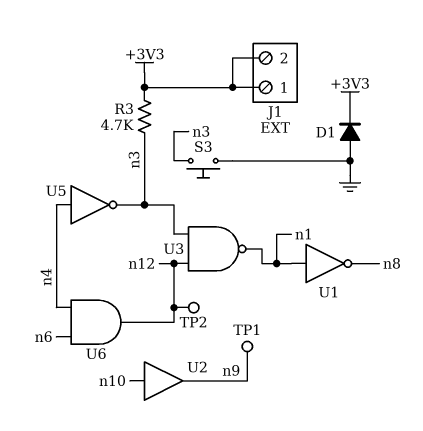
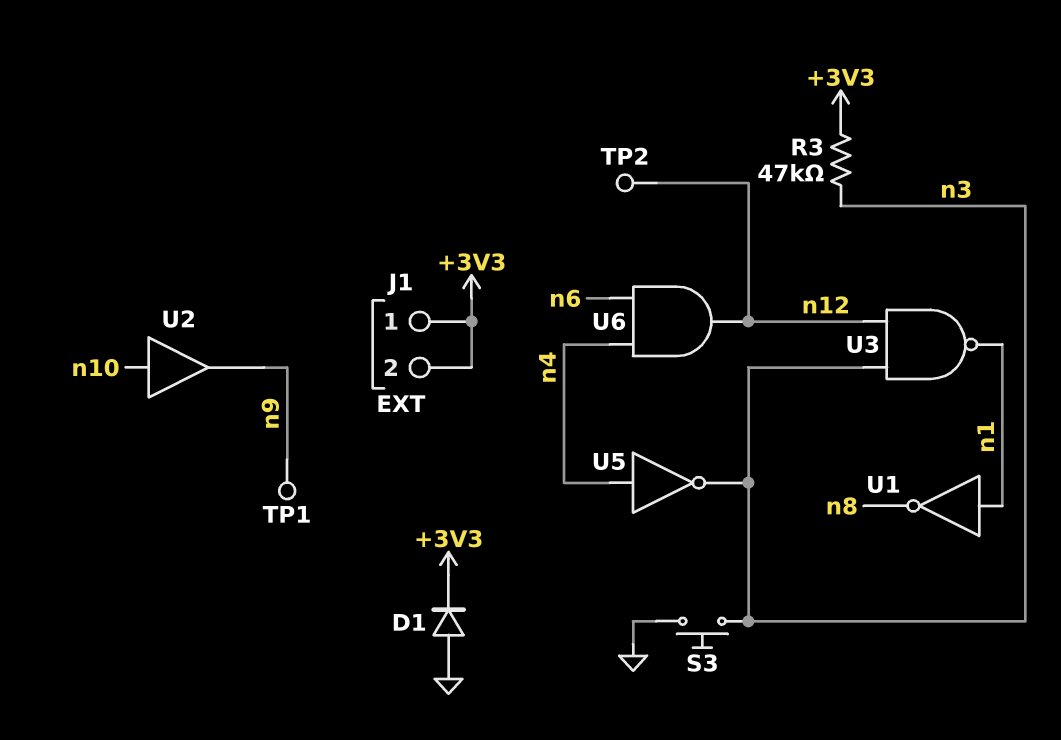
R3: 4.7k (+3V3, n3) -> 47k (+3V3, n3)

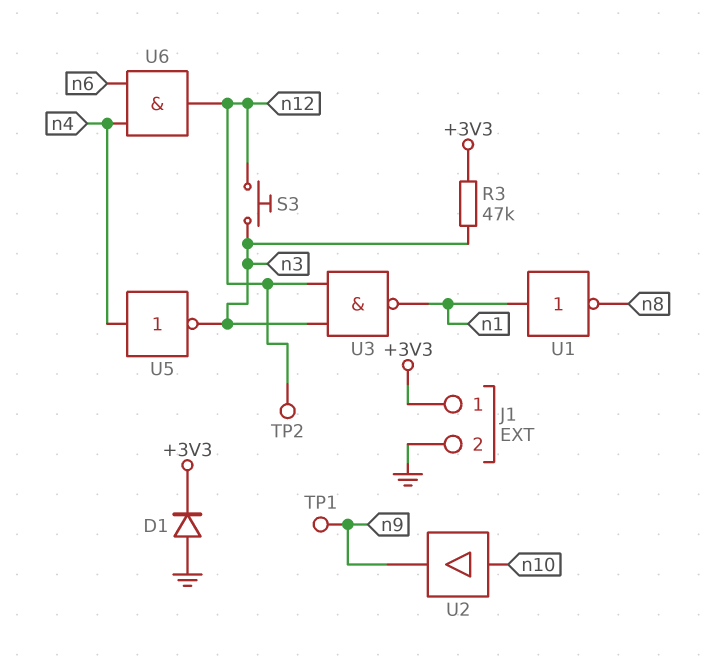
J1 pin 2: +3V3 -> GND
S3: button (GND, n3) -> button (n3, n12)

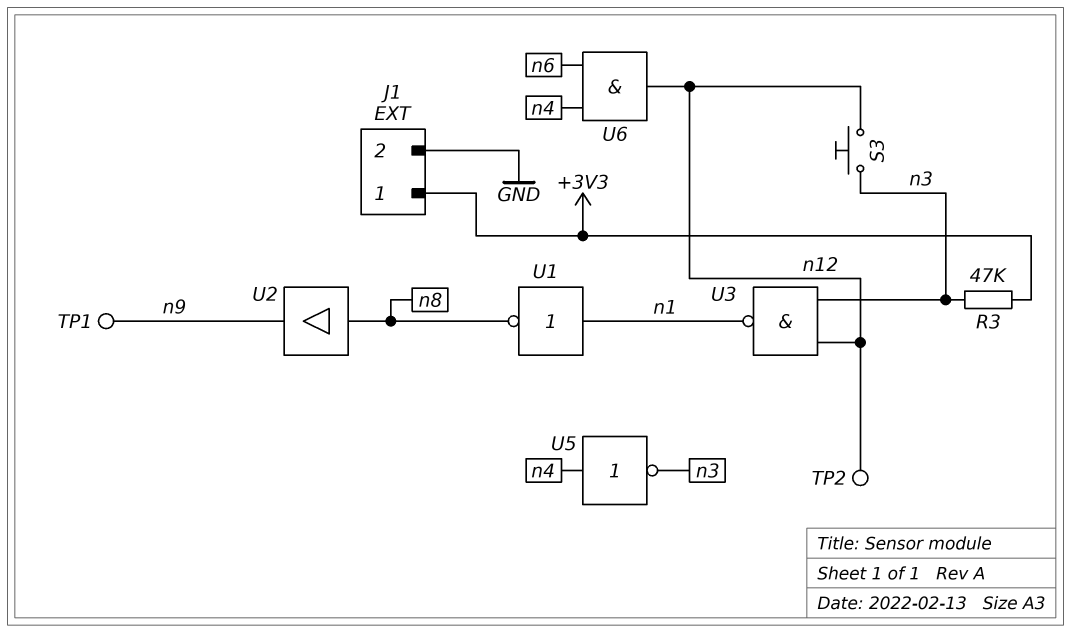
D1: diode (A GND, K +3V3) -> none
U2: buffer (in n10, out n9) -> buffer (in n8, out n9)

